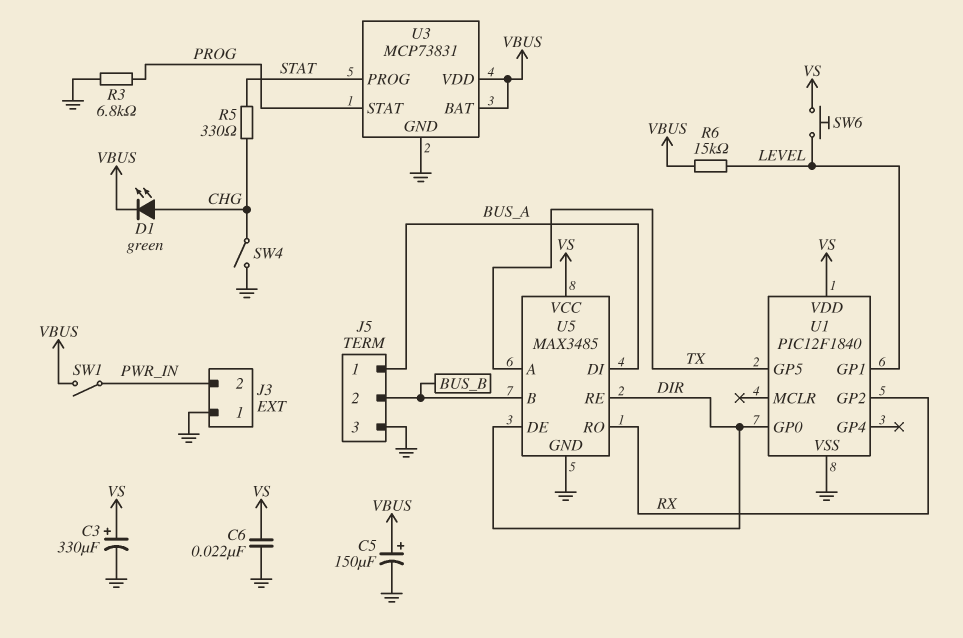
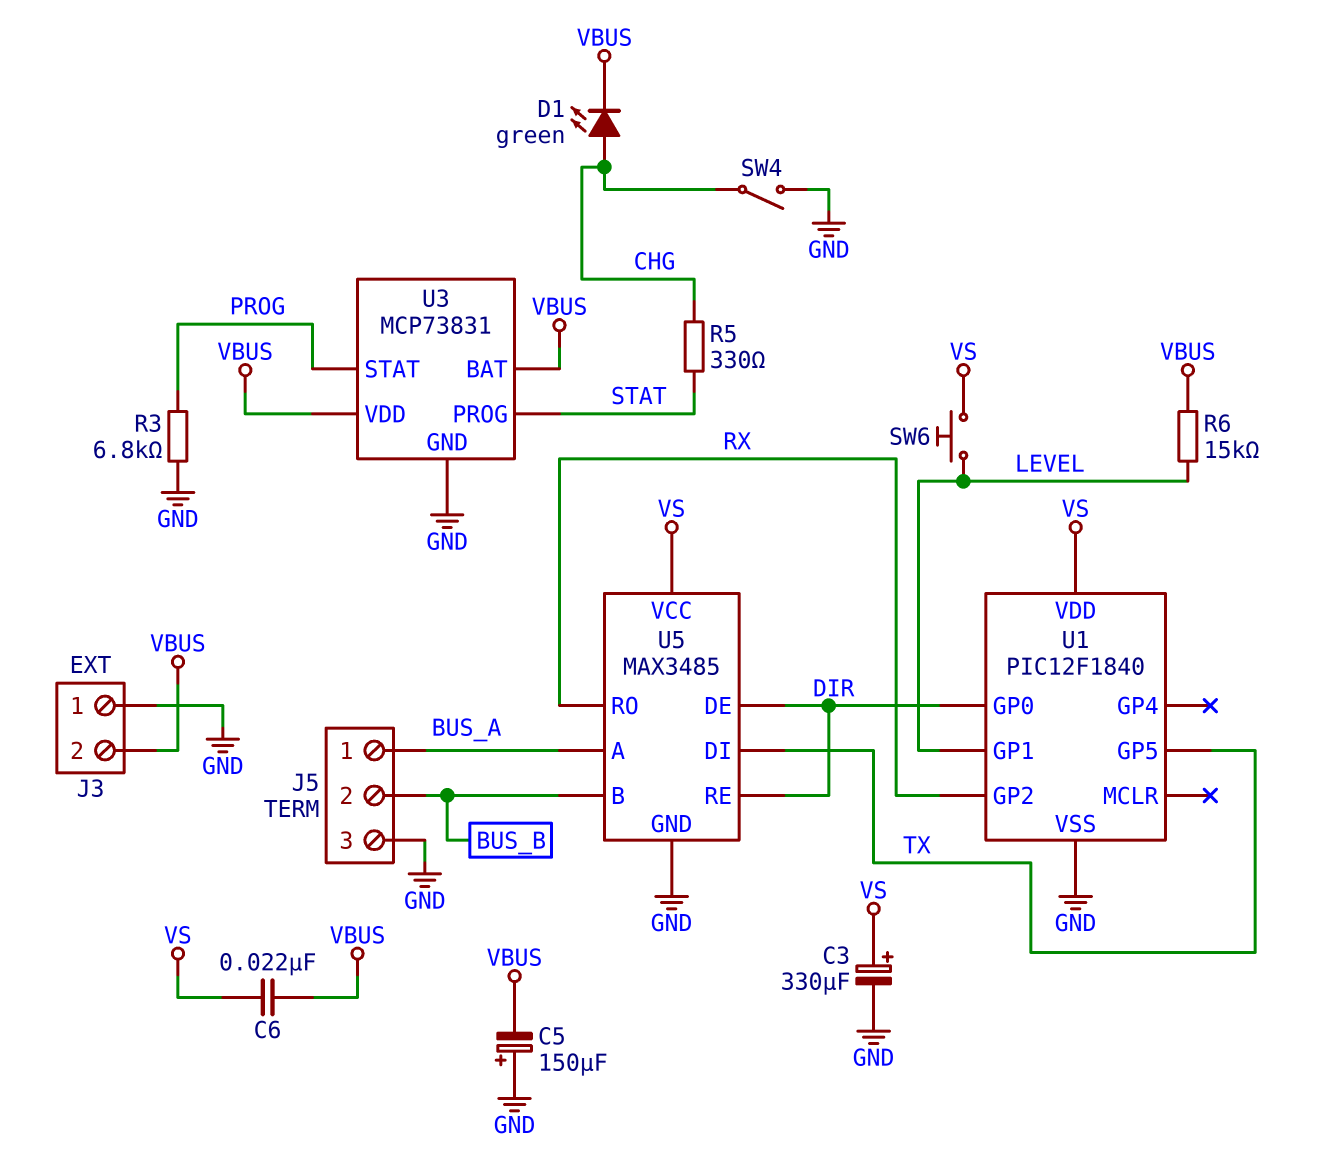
C5: 150uF (plus VBUS, minus GND) -> 150uF (plus GND, minus VBUS)
C6: 22nF (GND, VS) -> 22nF (VBUS, VS)
J3 pin 2: PWR_IN -> VBUS
SW1: switch (PWR_IN, VBUS) -> none
U5 pin A: TX -> BUS_A
U5 pin DI: BUS_A -> TX

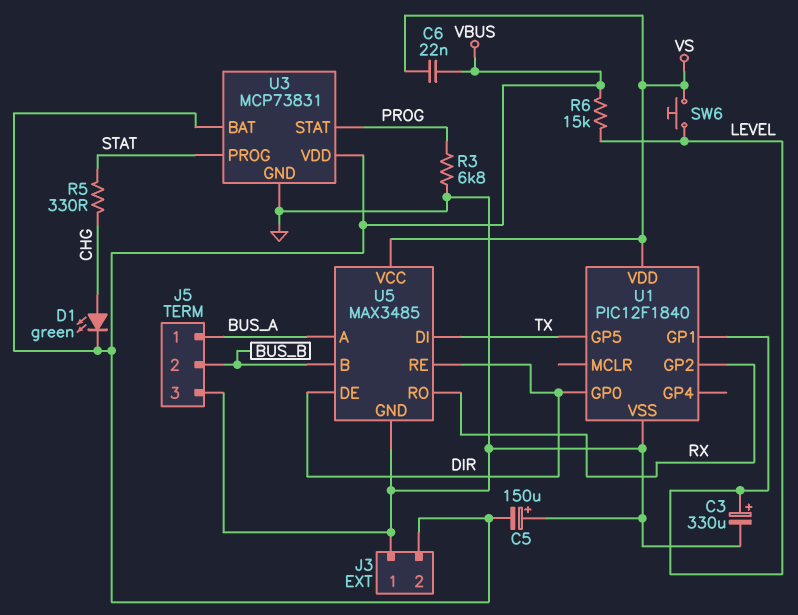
C3: 330uF (plus VS, minus GND) -> 330uF (plus LEVEL, minus GND)
SW4: switch (CHG, GND) -> none

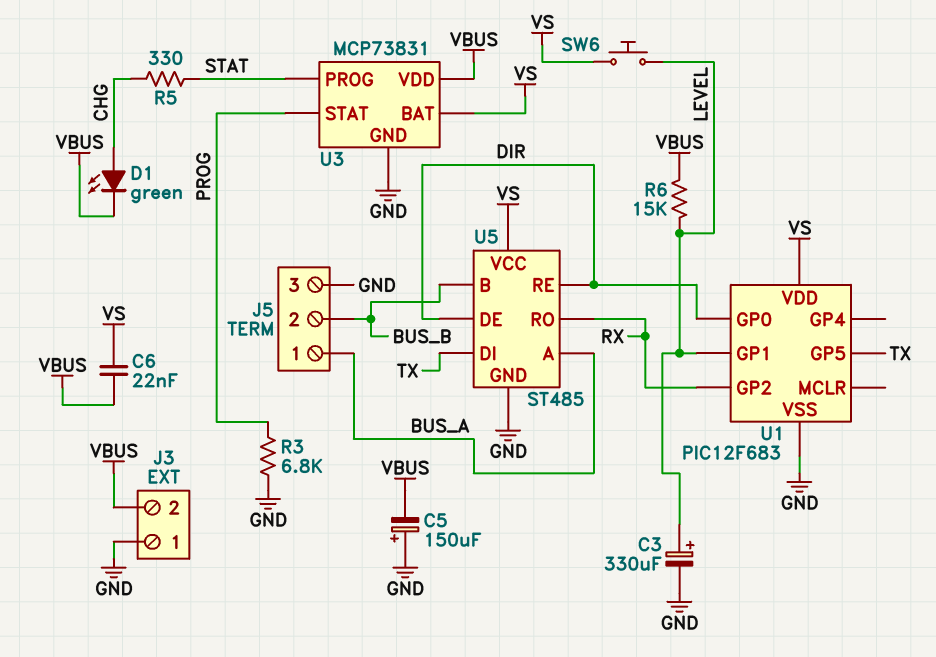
U1: PIC12F1840 -> PIC12F683
U3 pin BAT: VBUS -> VS
U5: MAX3485 -> ST485

